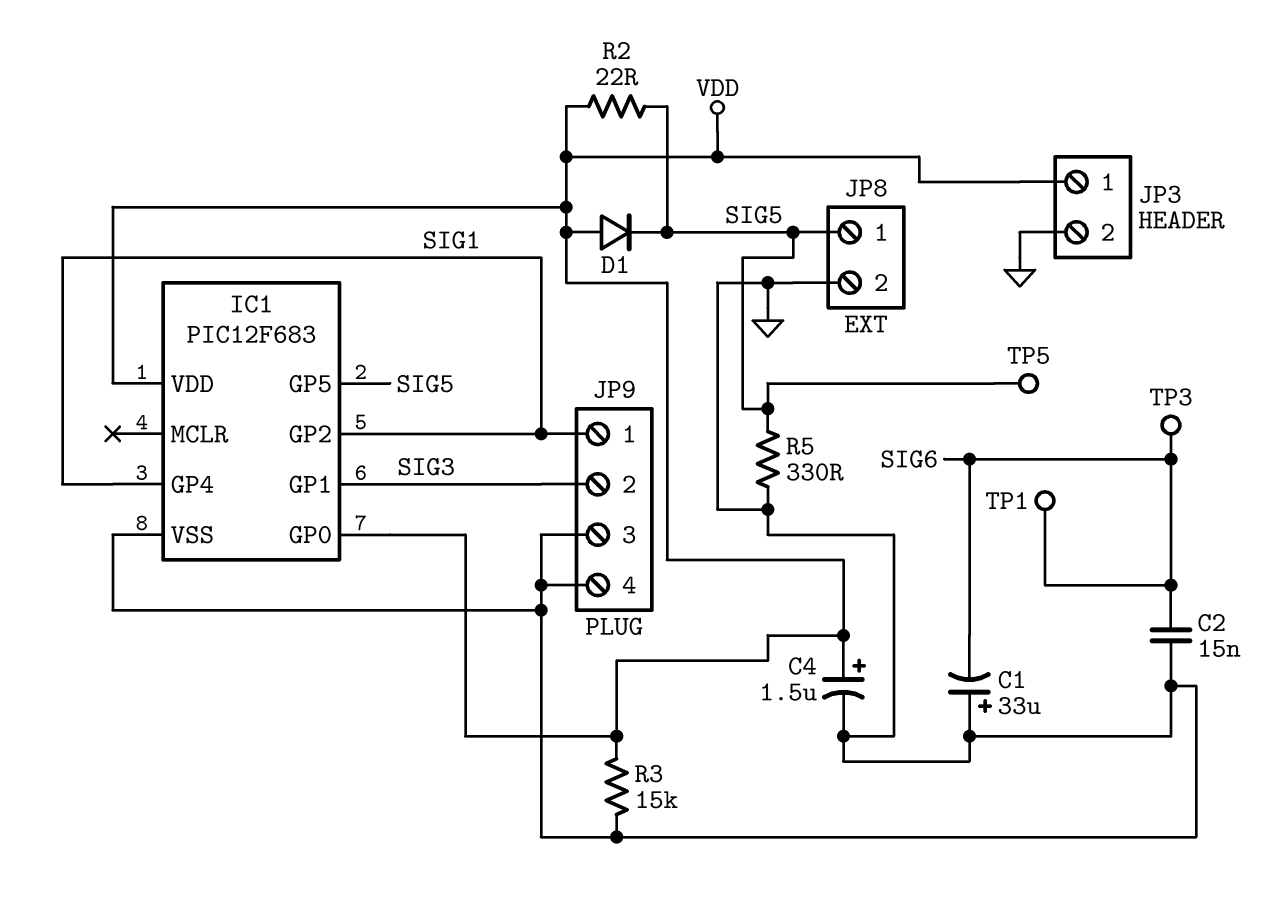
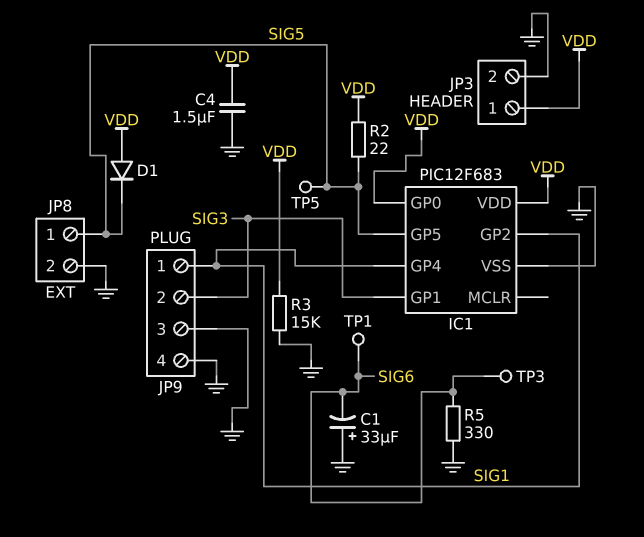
C2: 15nF (GND, SIG6) -> none
C4: 1.5uF (plus VDD, minus GND) -> 1.5uF (GND, VDD)
R5: 330 (GND, SIG5) -> 330 (GND, SIG6)

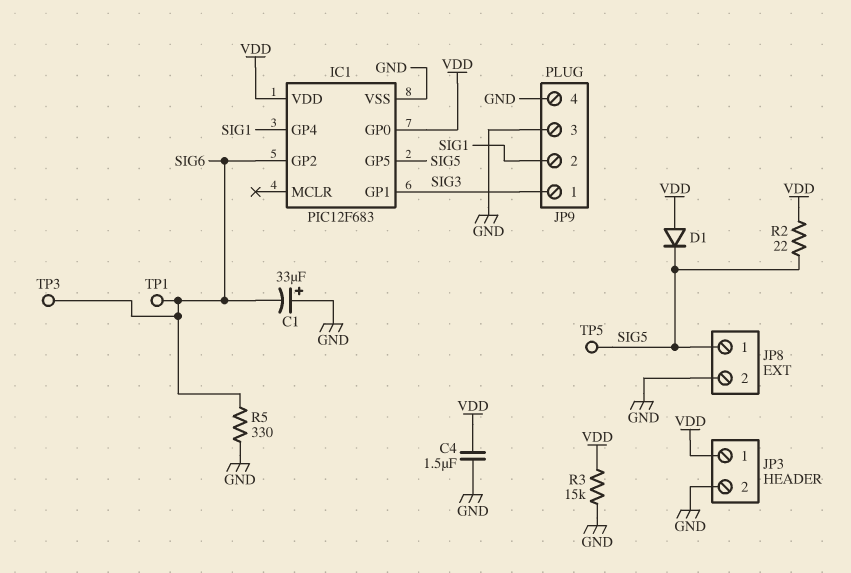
IC1 pin GP2: SIG1 -> SIG6
JP9 pin 1: SIG1 -> SIG3
JP9 pin 2: SIG3 -> SIG1

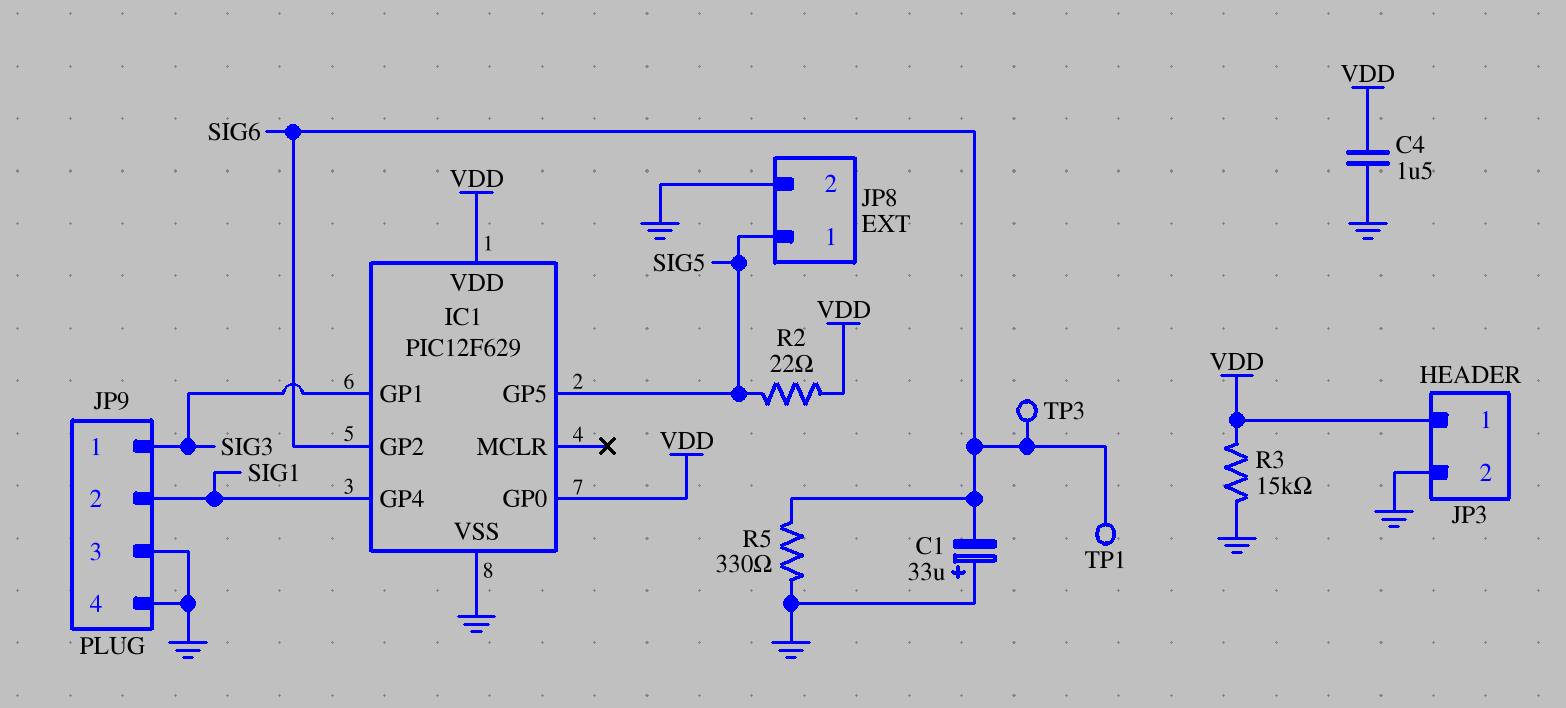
D1: diode (A VDD, K SIG5) -> none
IC1: PIC12F683 -> PIC12F629
TP5: test point (SIG5) -> none

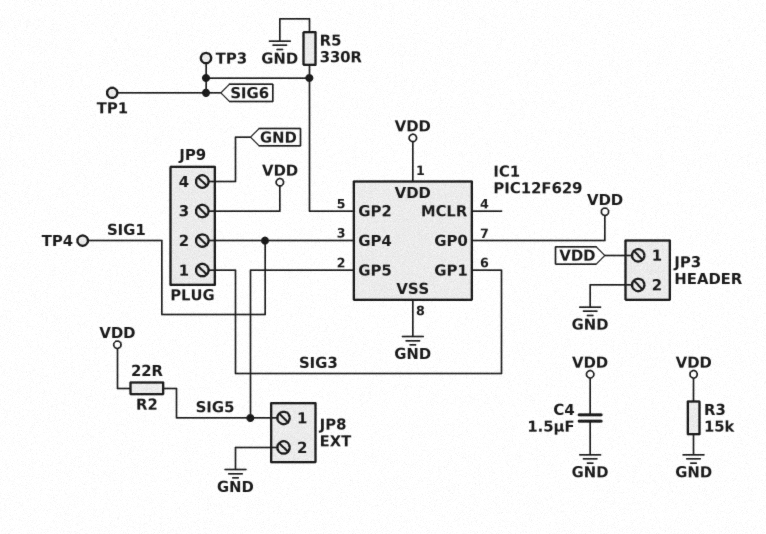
C1: 33uF (plus GND, minus SIG6) -> none
JP9 pin 3: GND -> VDD
TP4: none -> test point (SIG1)

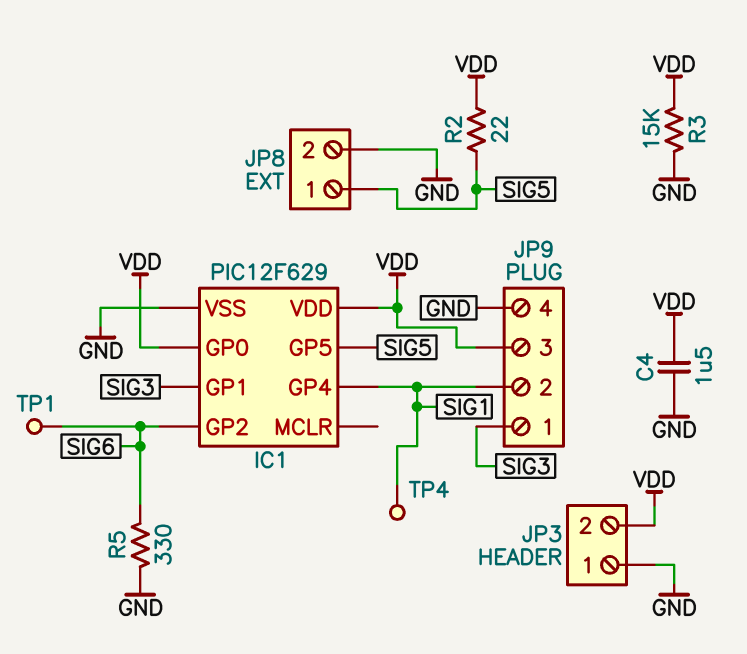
JP3 pin 1: VDD -> GND
JP3 pin 2: GND -> VDD
TP3: test point (SIG6) -> none

